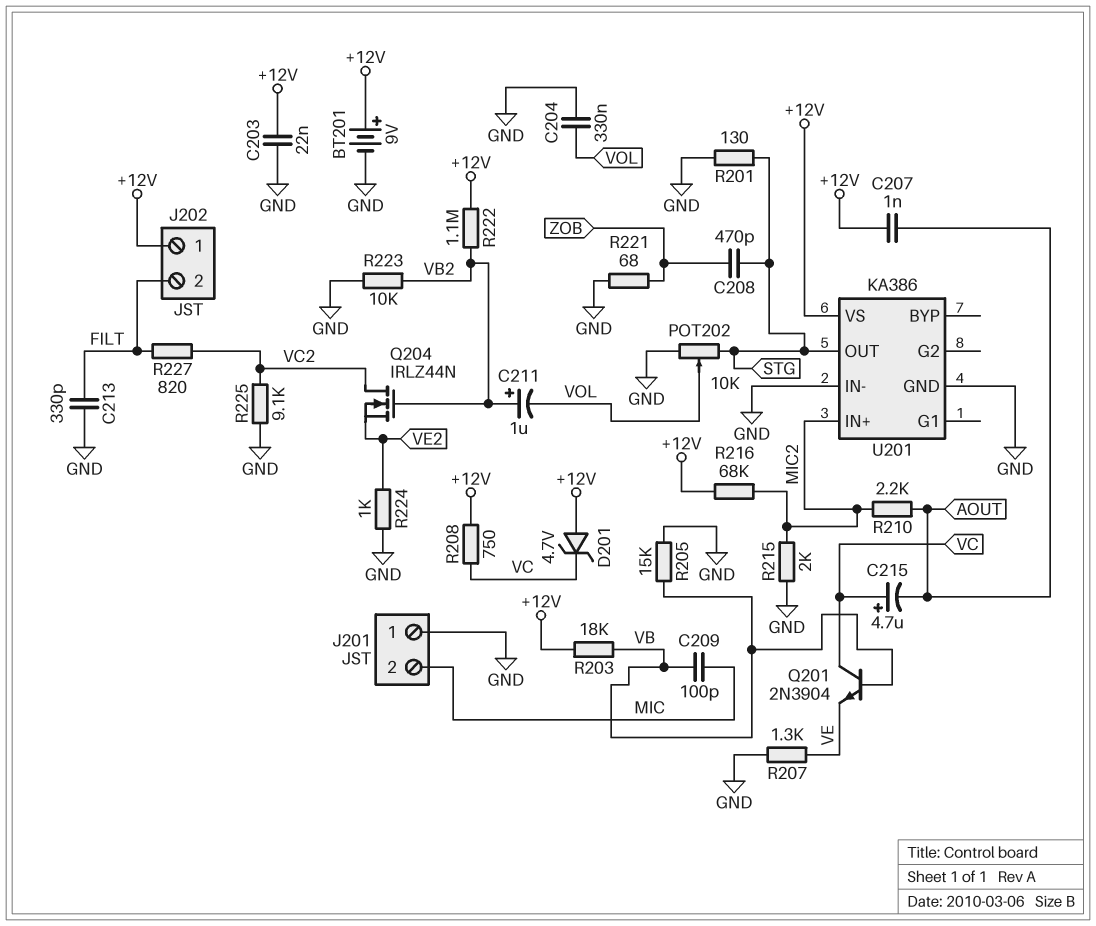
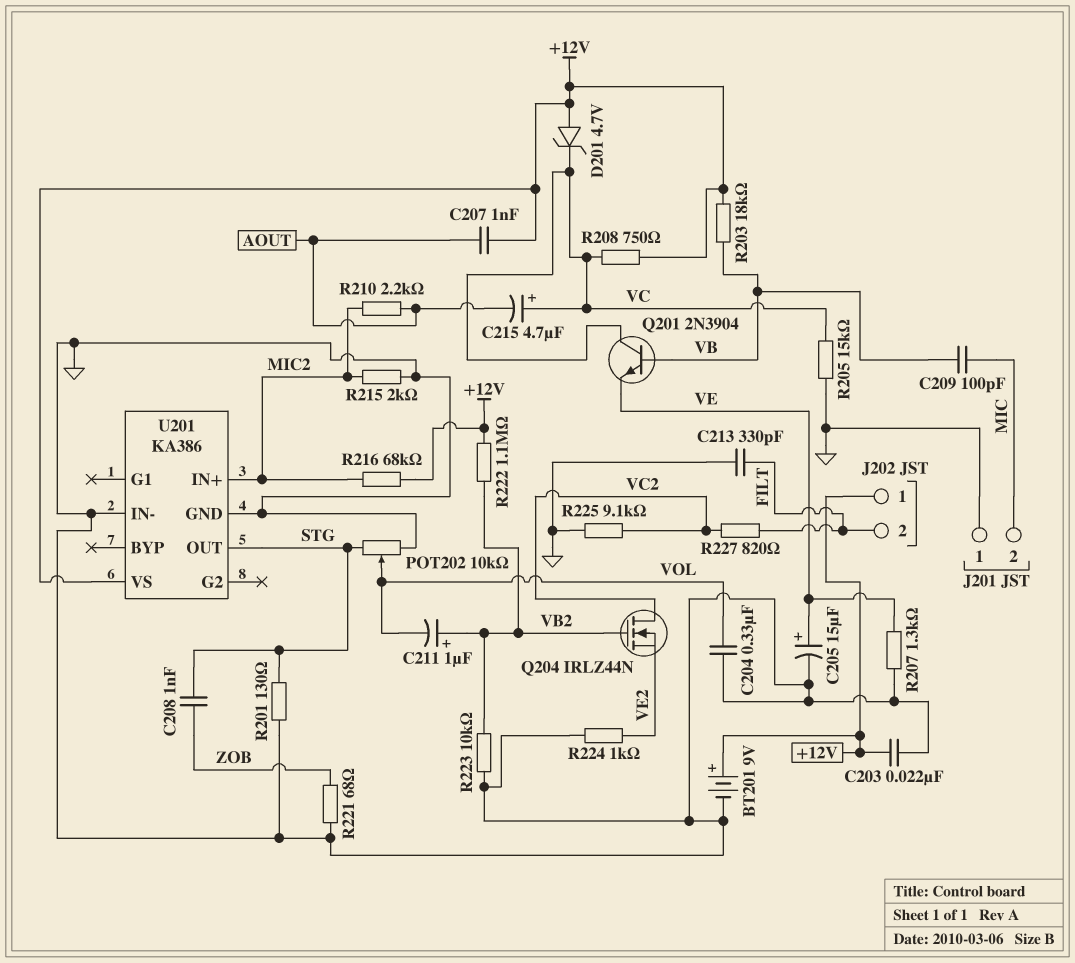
C205: none -> 15uF (plus VE, minus GND)
C208: 470pF (STG, ZOB) -> 1nF (STG, ZOB)
R205: 15k (GND, VB) -> 15k (GND, VC)

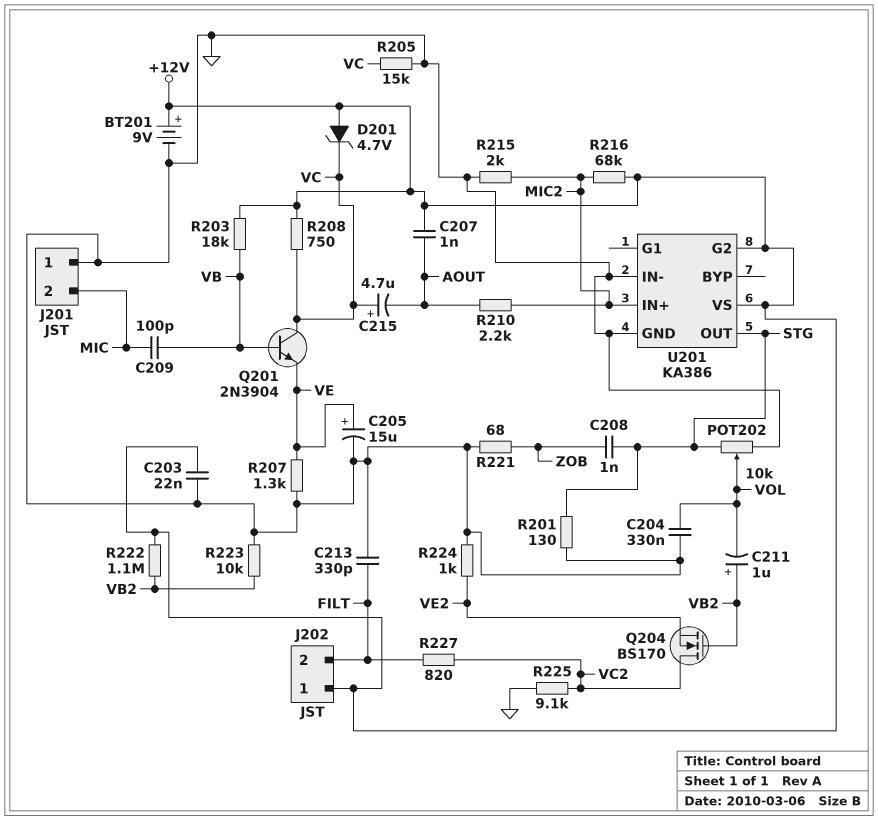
Q204: NMOS IRLZ44N (G VB2, D VC2, S VE2) -> NMOS BS170 (G VB2, D VC2, S VE2)
U201 pin G2: none -> +12V

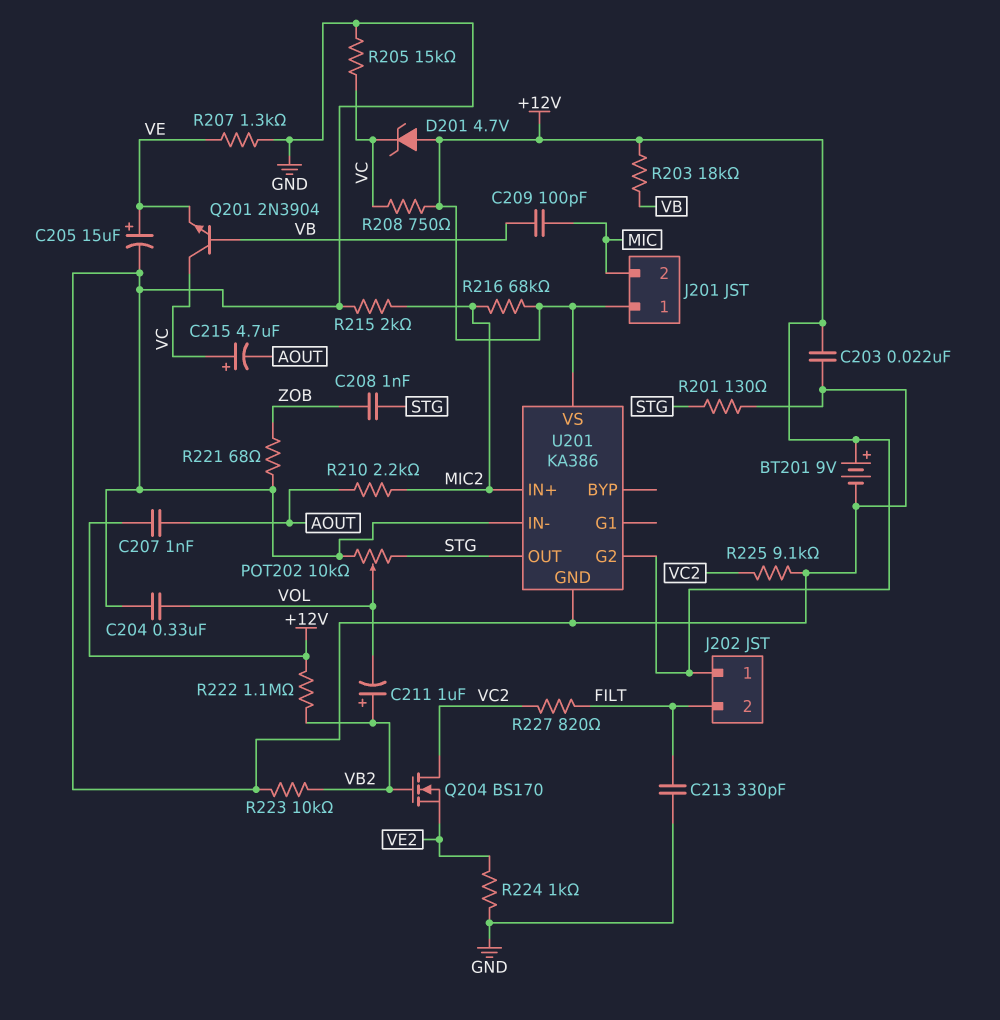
J201 pin 1: GND -> +12V

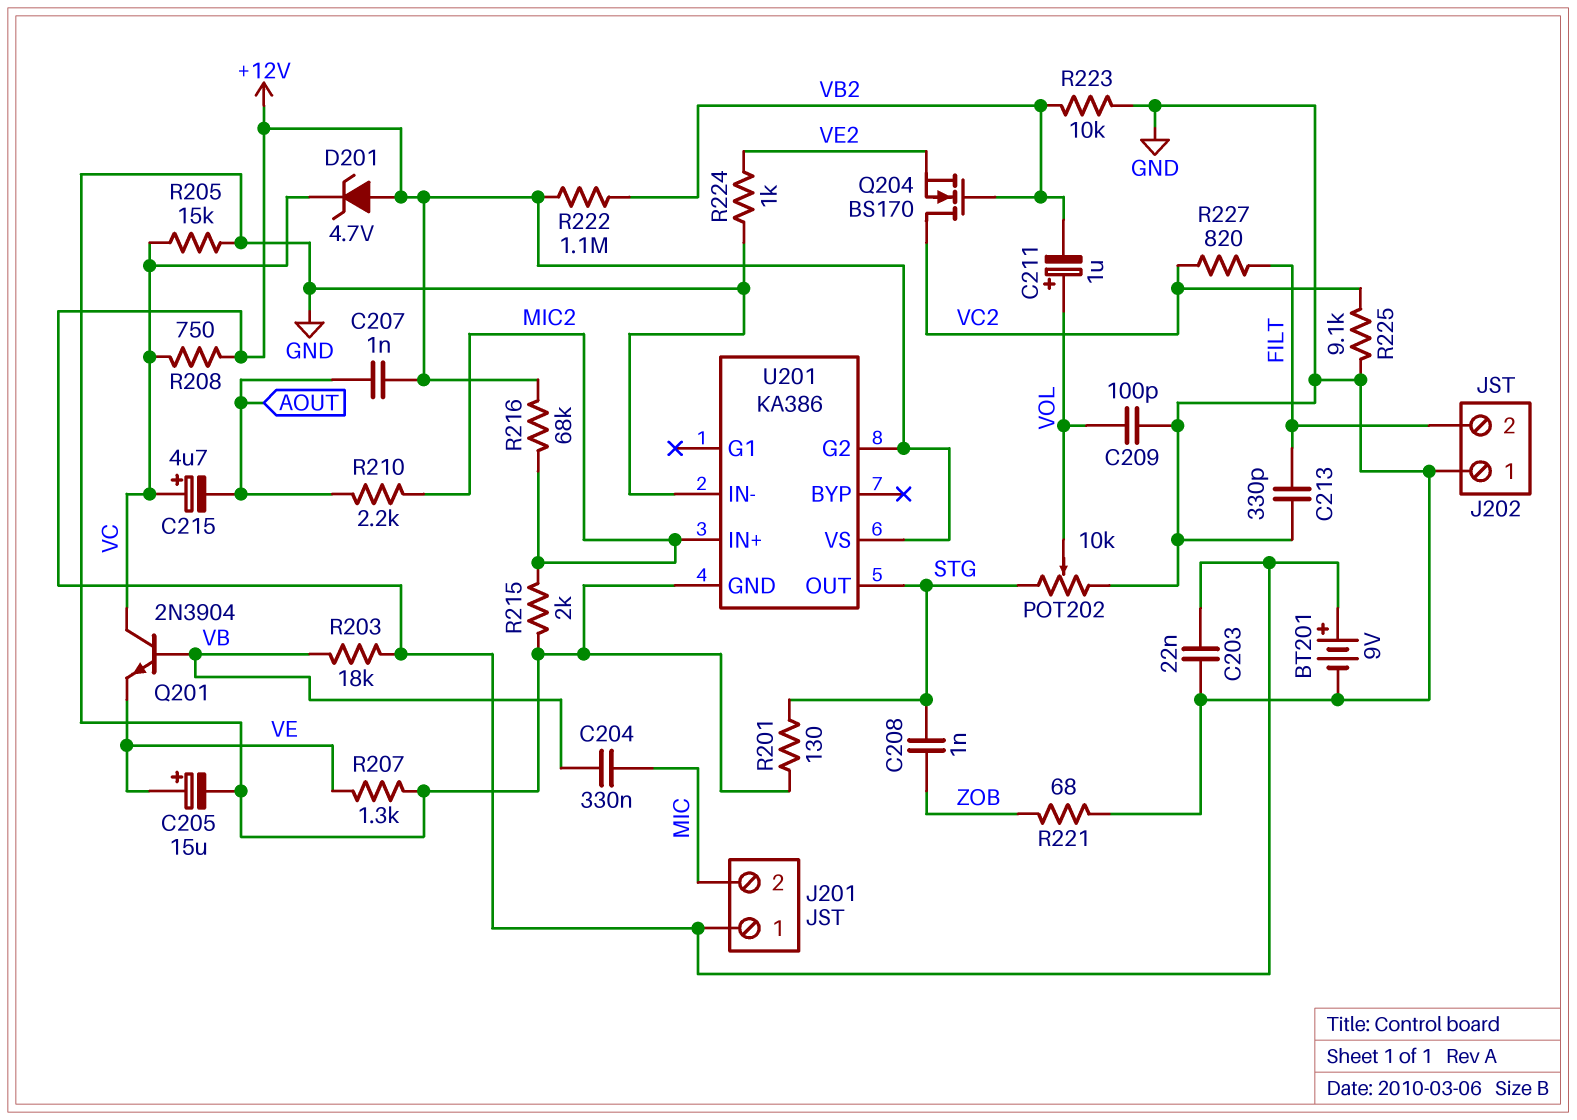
C204: 330nF (GND, VOL) -> 330nF (MIC, VB)
C209: 100pF (MIC, VB) -> 100pF (GND, VOL)
C211: 1uF (plus VB2, minus VOL) -> 1uF (plus VOL, minus VB2)
J202 pin 1: +12V -> GND

